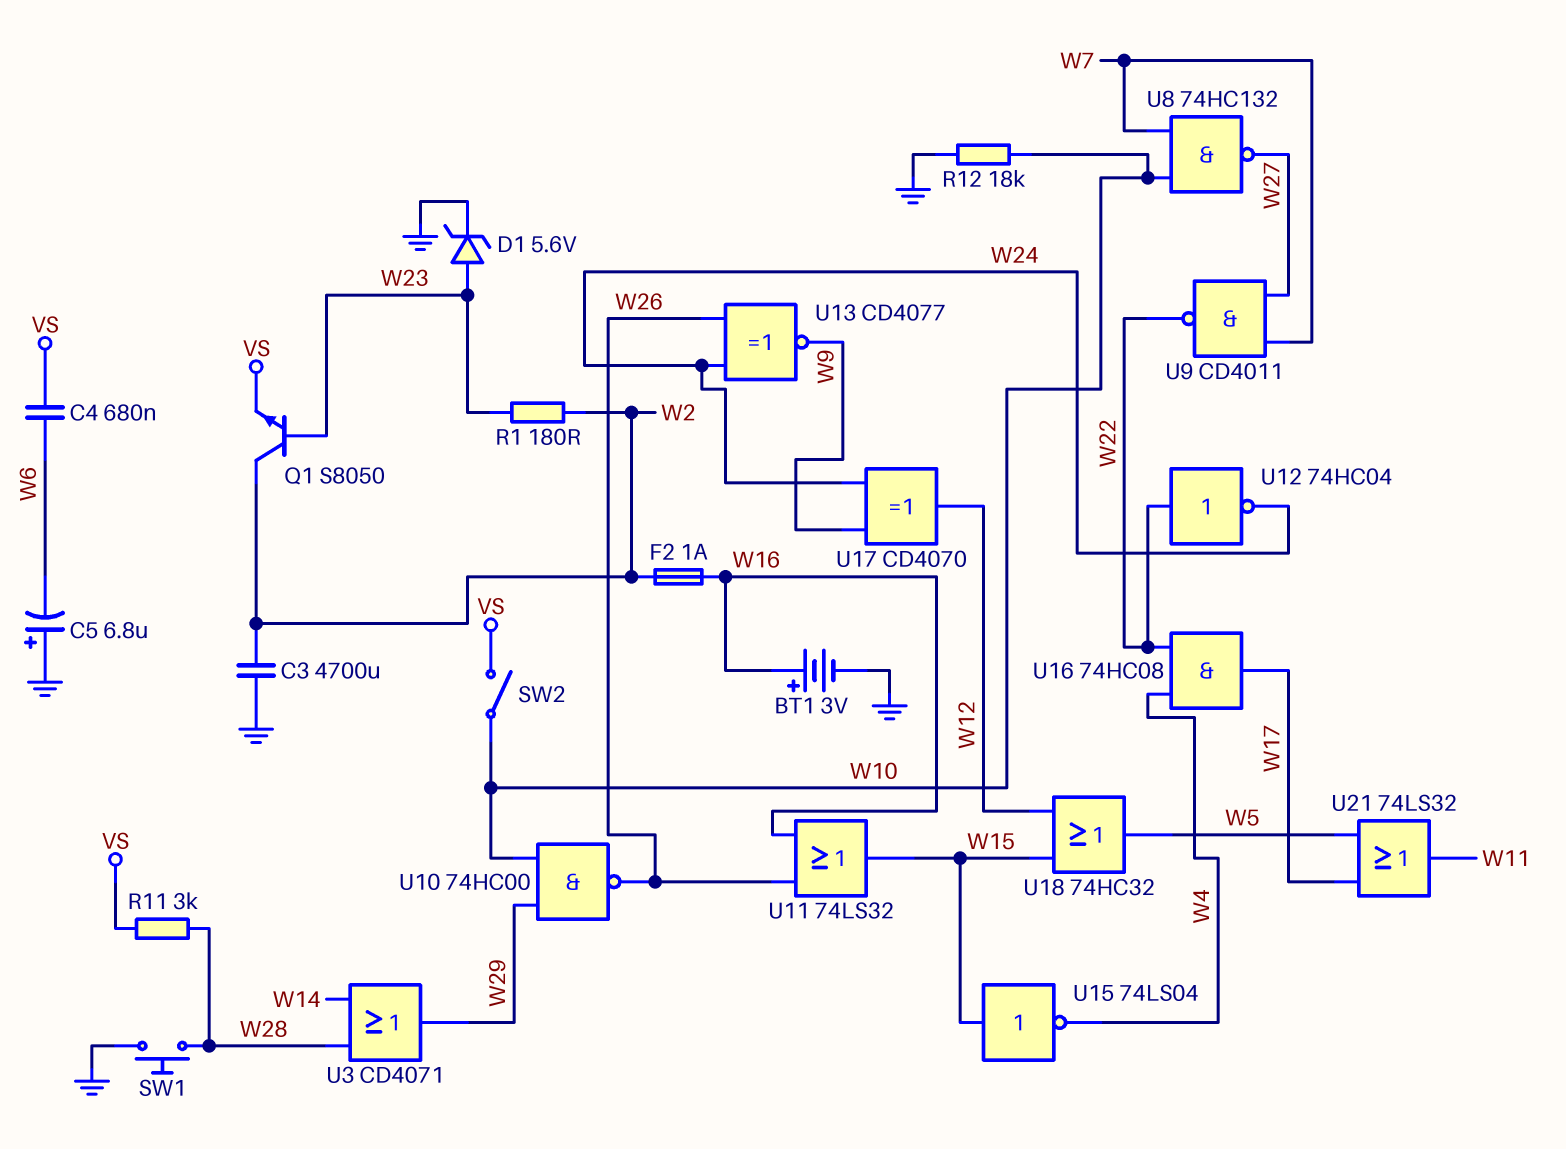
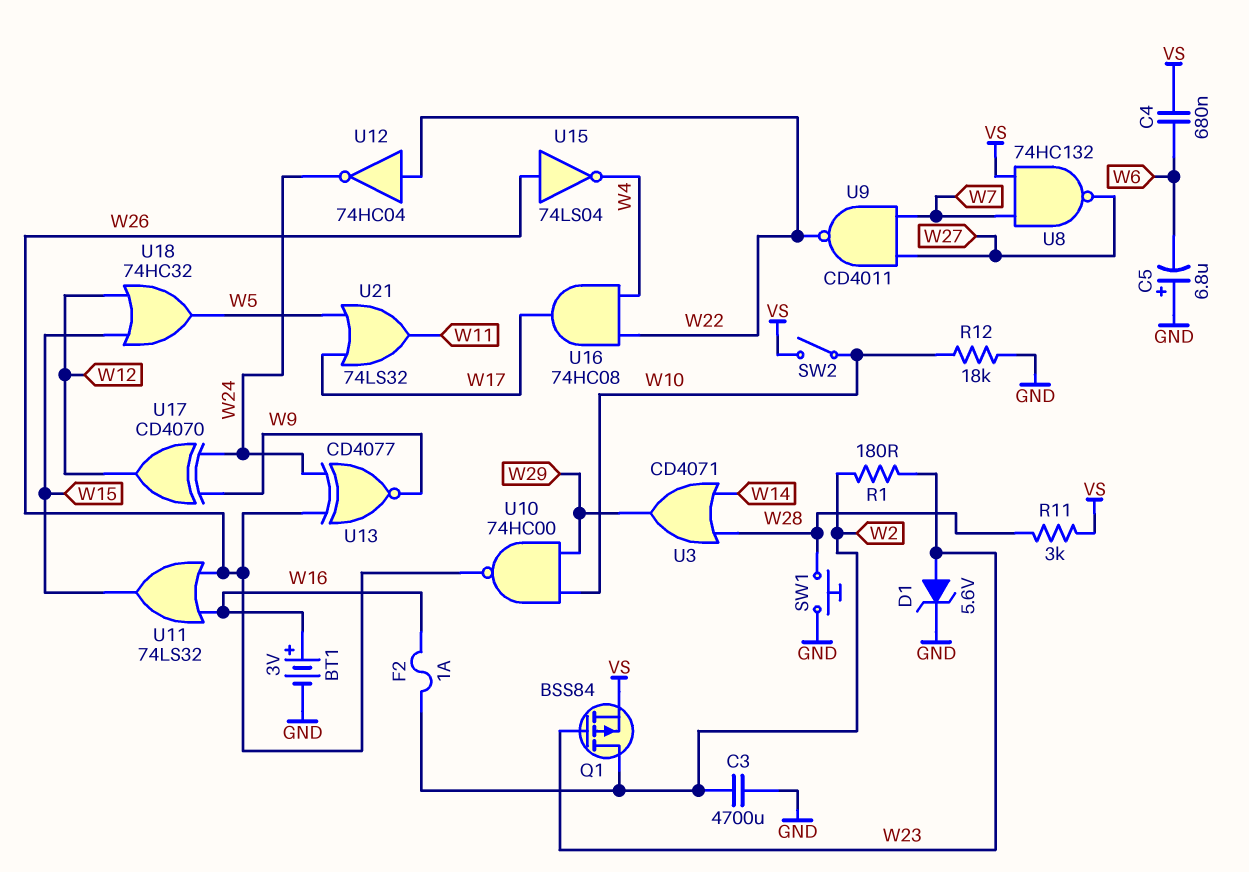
Q1: NPN S8050 (B W23, C W2, E VS) -> PMOS BSS84 (G W23, D W2, S VS)
U8: NAND 74HC132 (in W7, in W10, out W27) -> NAND 74HC132 (in VS, in W7, out W27)
U15: NOT 74LS04 (in W15, out W4) -> NOT 74LS04 (in W26, out W4)

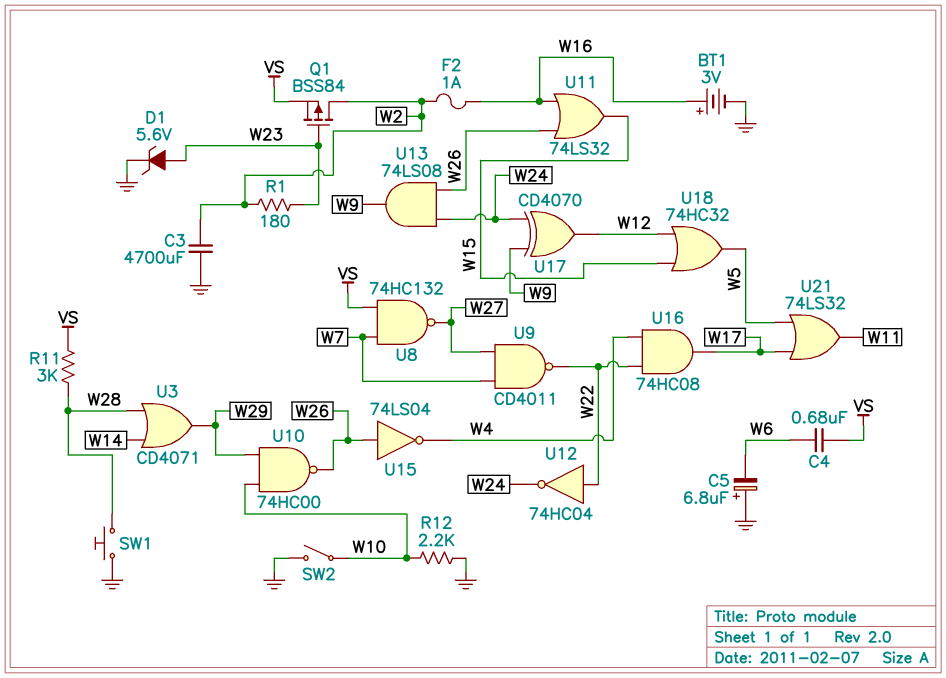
R12: 18k (GND, W10) -> 2.2k (GND, W10)
SW2: switch (VS, W10) -> switch (GND, W10)
U13: XNOR CD4077 (in W24, in W26, out W9) -> AND 74LS08 (in W24, in W26, out W9)

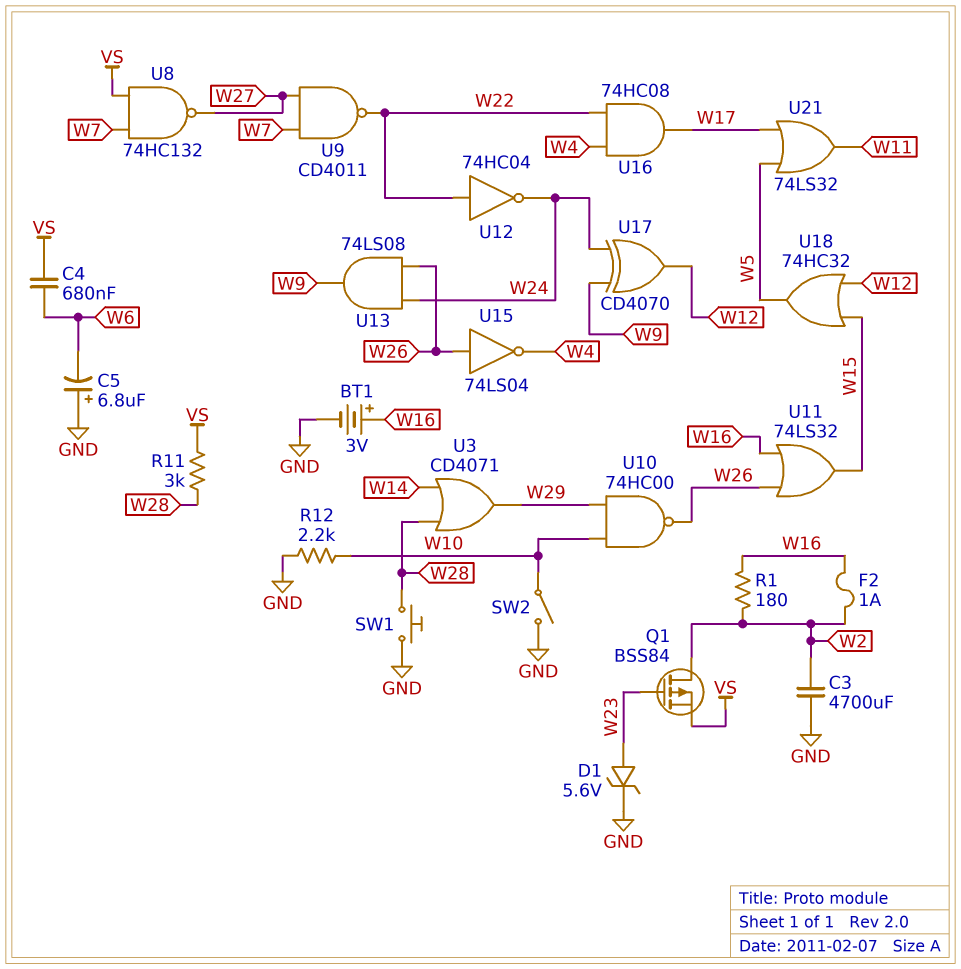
R1: 180 (W2, W23) -> 180 (W2, W16)

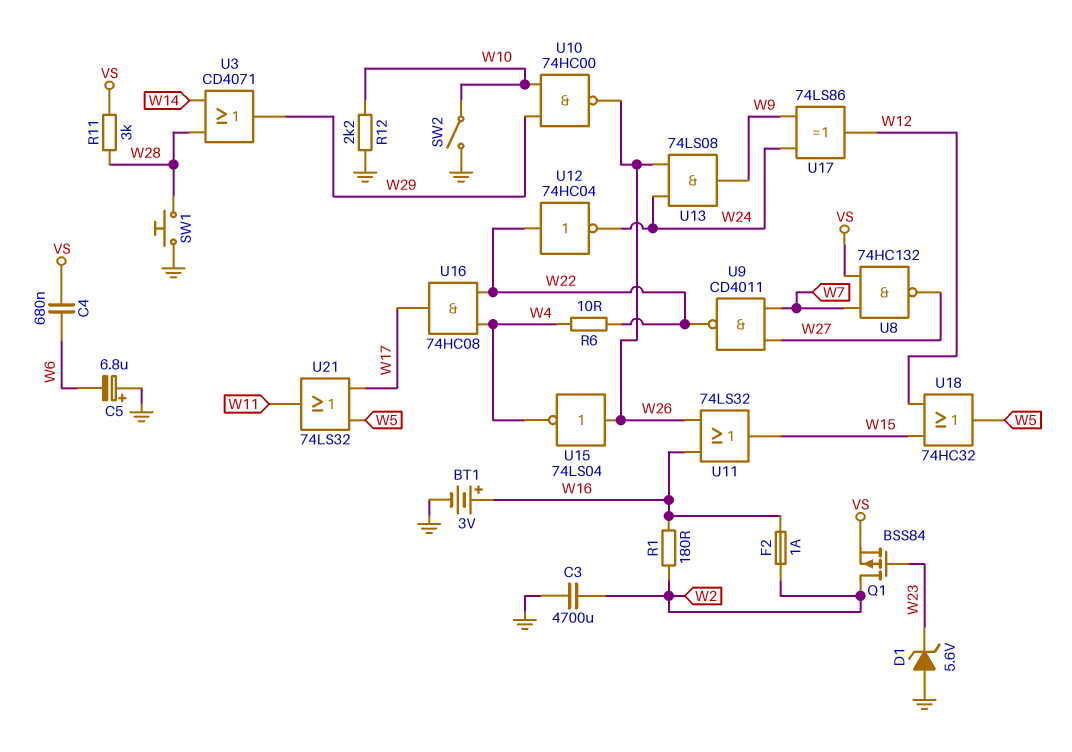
D1: zener 5.6V (A W23, K GND) -> zener 5.6V (A GND, K W23)
R6: none -> 10 (W4, W22)
U17: XOR CD4070 (in W9, in W24, out W12) -> XOR 74LS86 (in W9, in W24, out W12)

